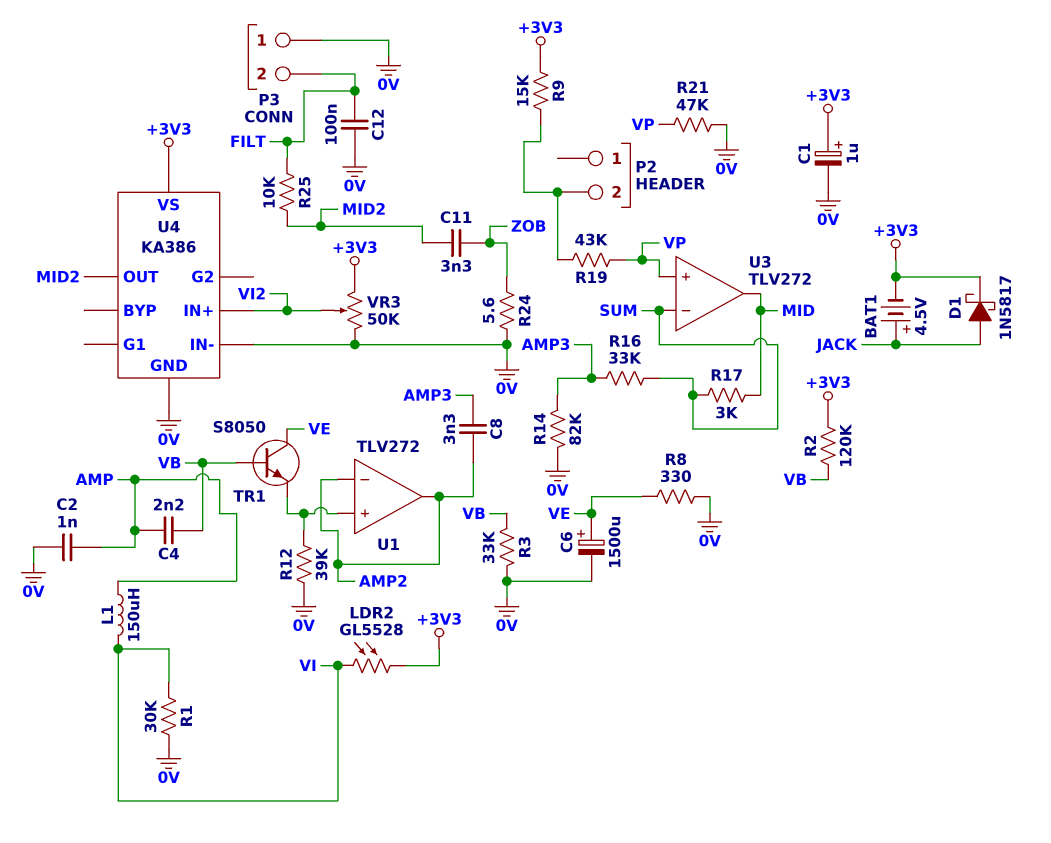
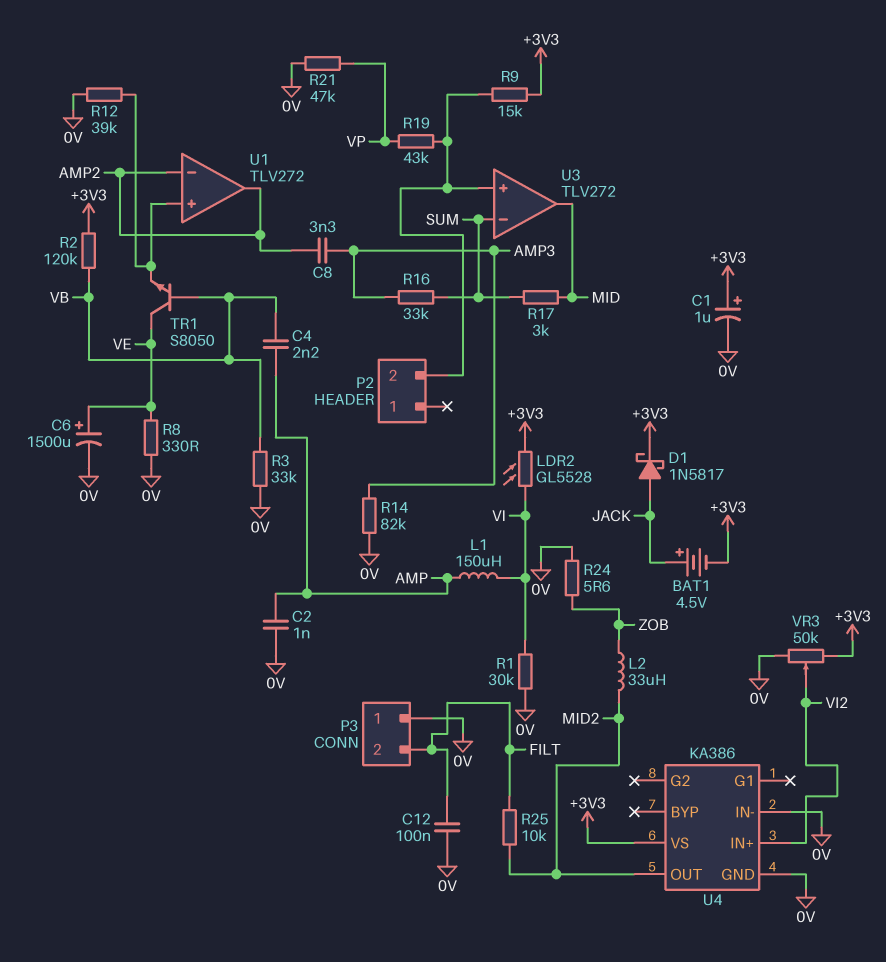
C11: 3.3nF (MID2, ZOB) -> none
L2: none -> 33uH (MID2, ZOB)
U3 pin in+: VP -> P2/2

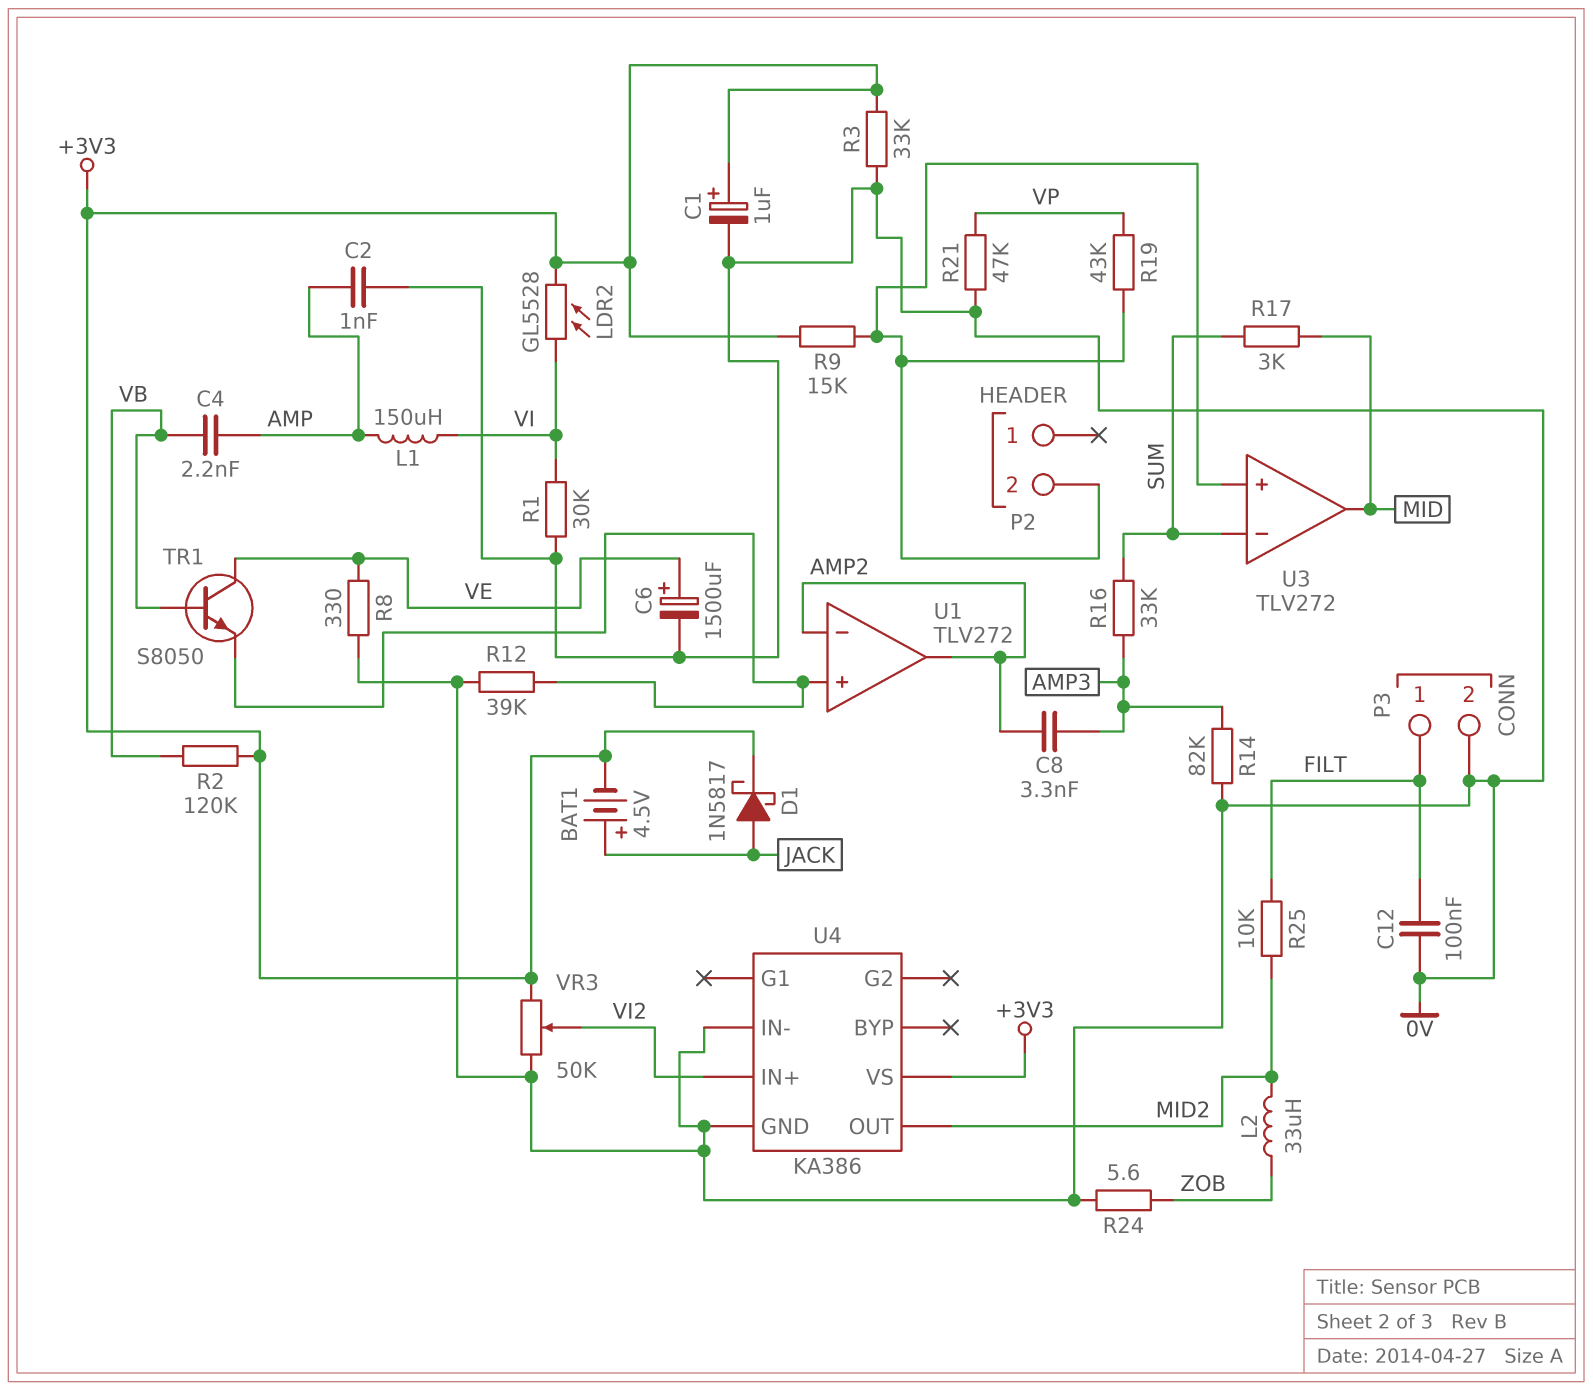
P3 pin 1: 0V -> FILT
P3 pin 2: FILT -> 0V
R3: 33k (0V, VB) -> 33k (+3V3, 0V)

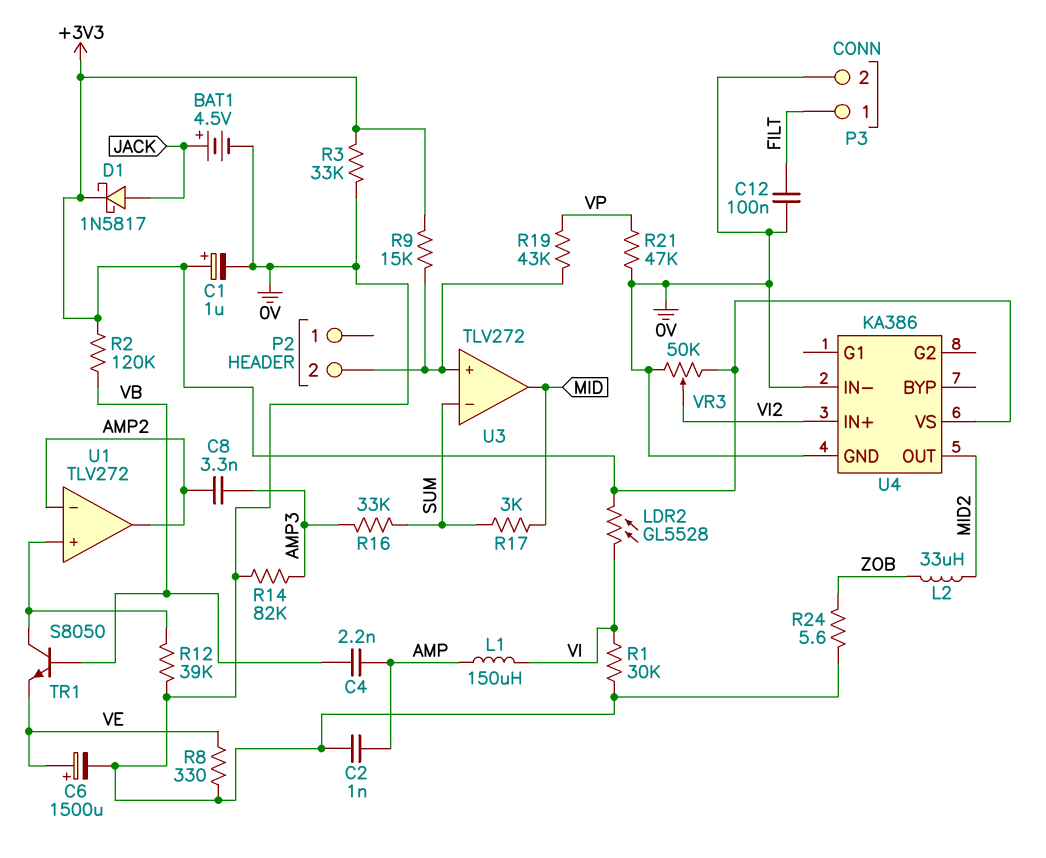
BAT1: 4.5V (plus JACK, minus +3V3) -> 4.5V (plus JACK, minus 0V)
R25: 10k (FILT, MID2) -> none
TR1: NPN S8050 (B VB, C VE, E U1/in+) -> NPN S8050 (B VB, C U1/in+, E VE)

